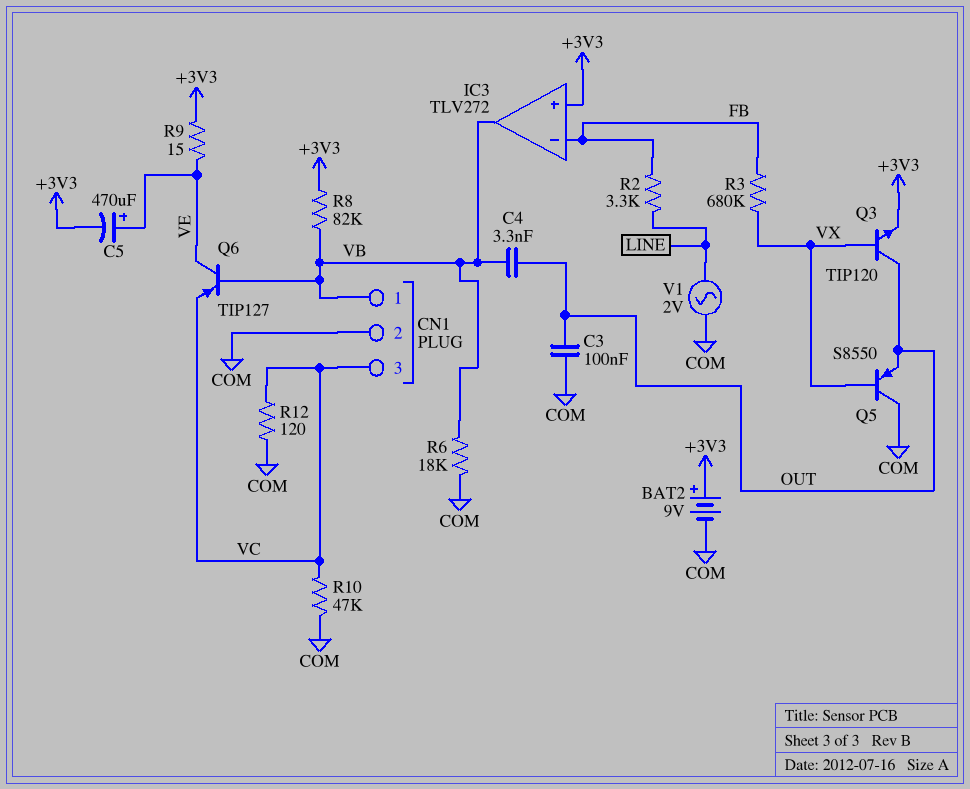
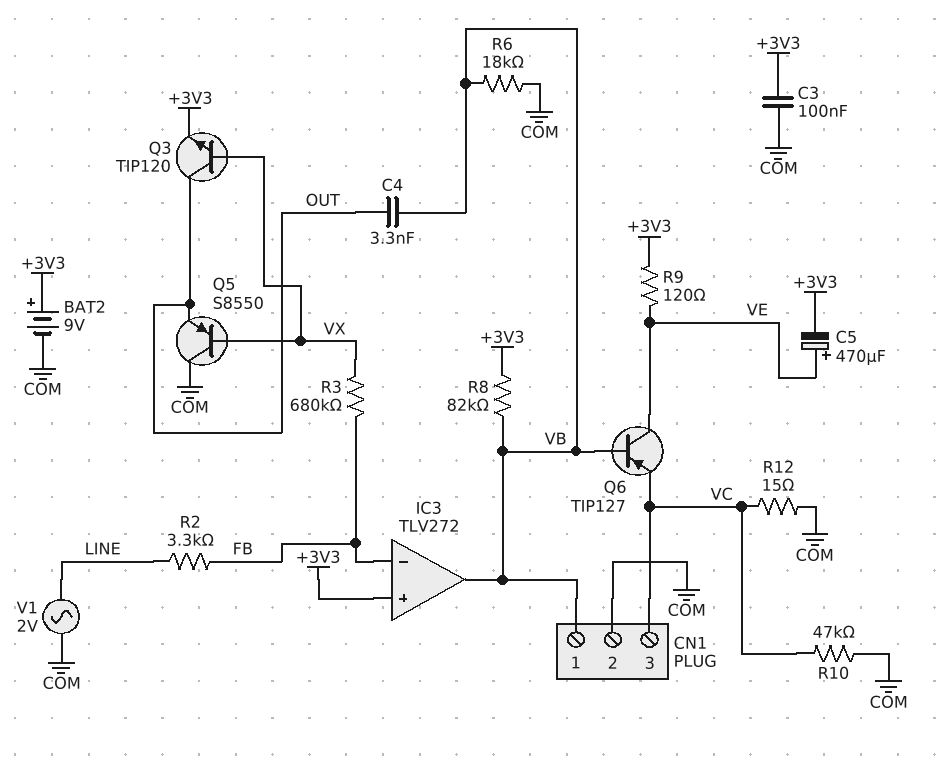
C3: 100nF (COM, OUT) -> 100nF (+3V3, COM)
R9: 15 (+3V3, VE) -> 120 (+3V3, VE)
R12: 120 (COM, VC) -> 15 (COM, VC)

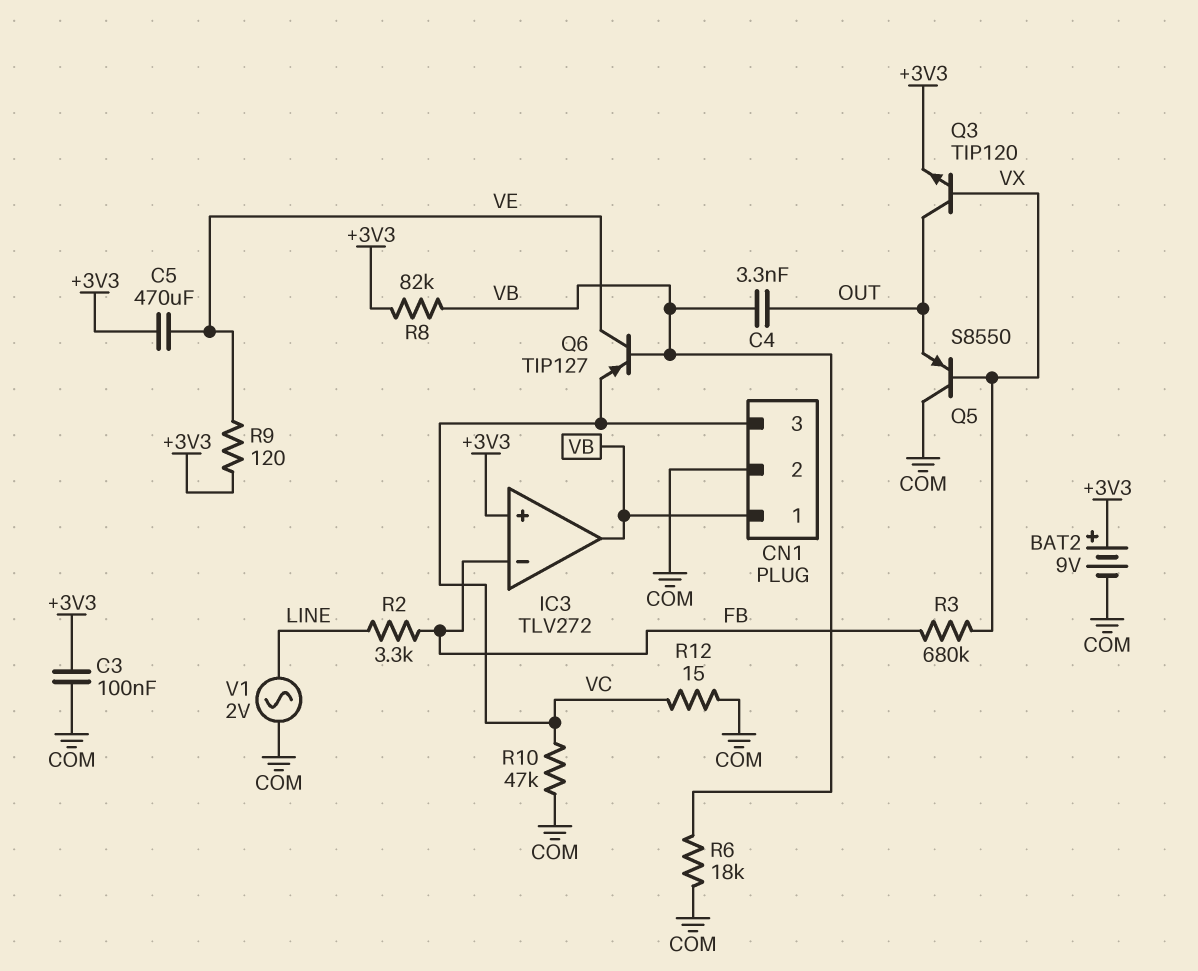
C5: 470uF (plus VE, minus +3V3) -> 470uF (+3V3, VE)

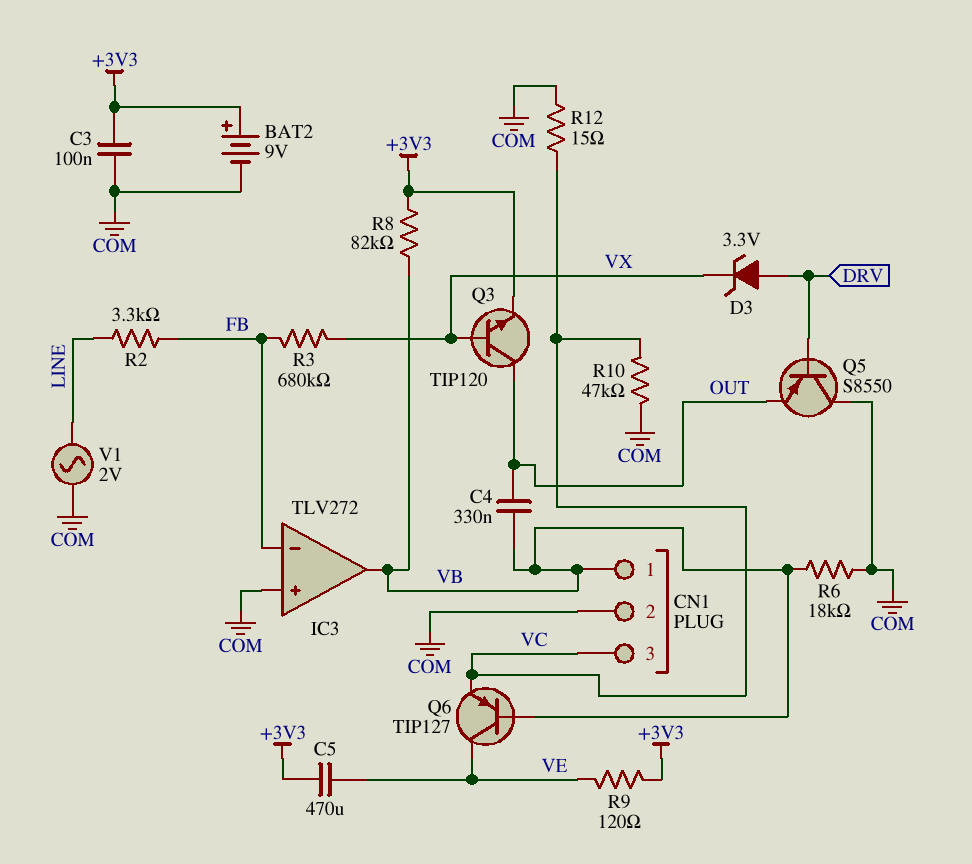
C4: 3.3nF (OUT, VB) -> 330nF (OUT, VB)
D3: none -> zener 3.3V (A DRV, K VX)
IC3 pin in+: +3V3 -> COM
Q5: PNP S8550 (B VX, C COM, E OUT) -> PNP S8550 (B DRV, C COM, E OUT)

